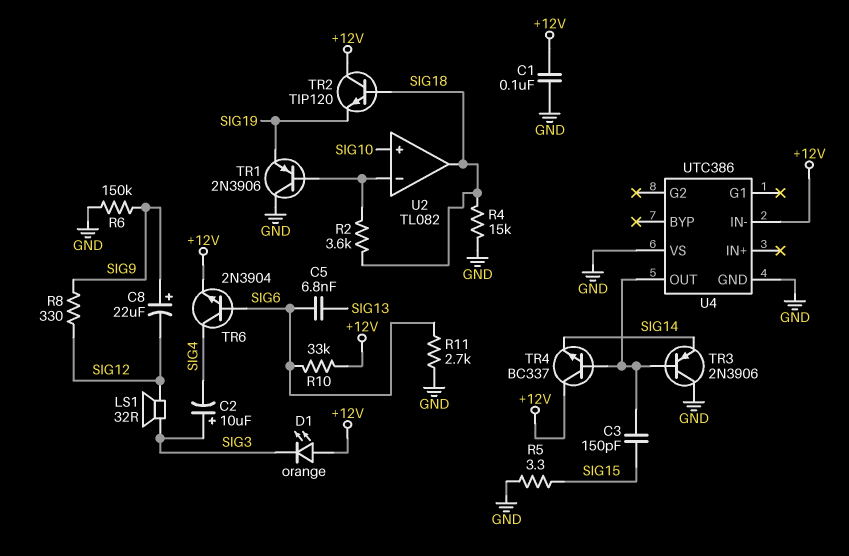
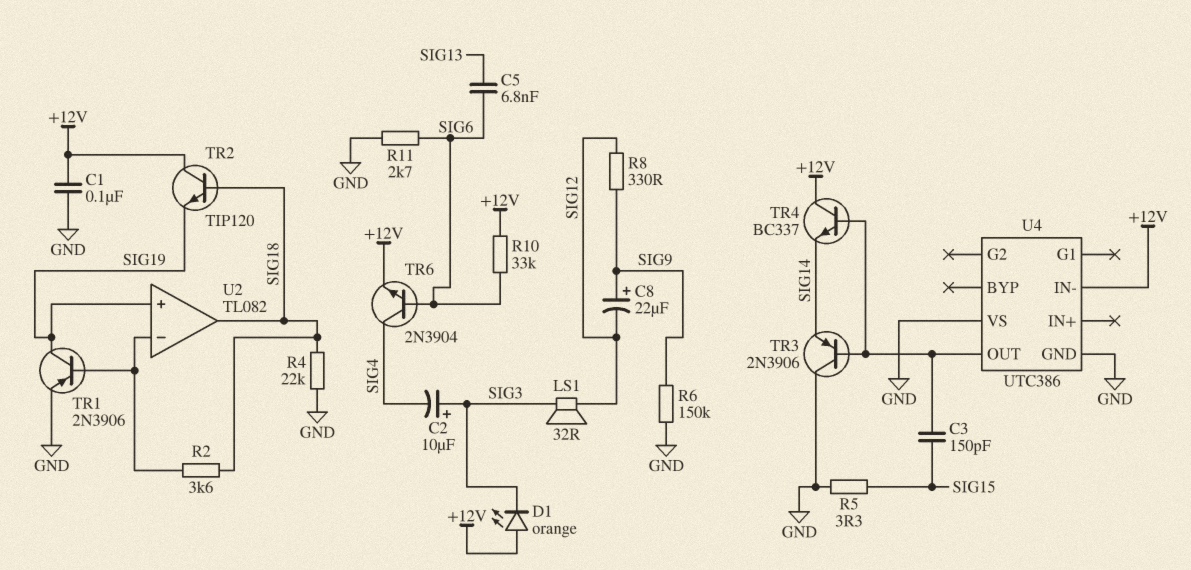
R4: 15k (GND, SIG18) -> 22k (GND, SIG18)
TR1: PNP 2N3906 (B U2/in-, C GND, E SIG19) -> PNP 2N3906 (B U2/in-, C SIG19, E GND)
U2 pin in+: SIG10 -> SIG19

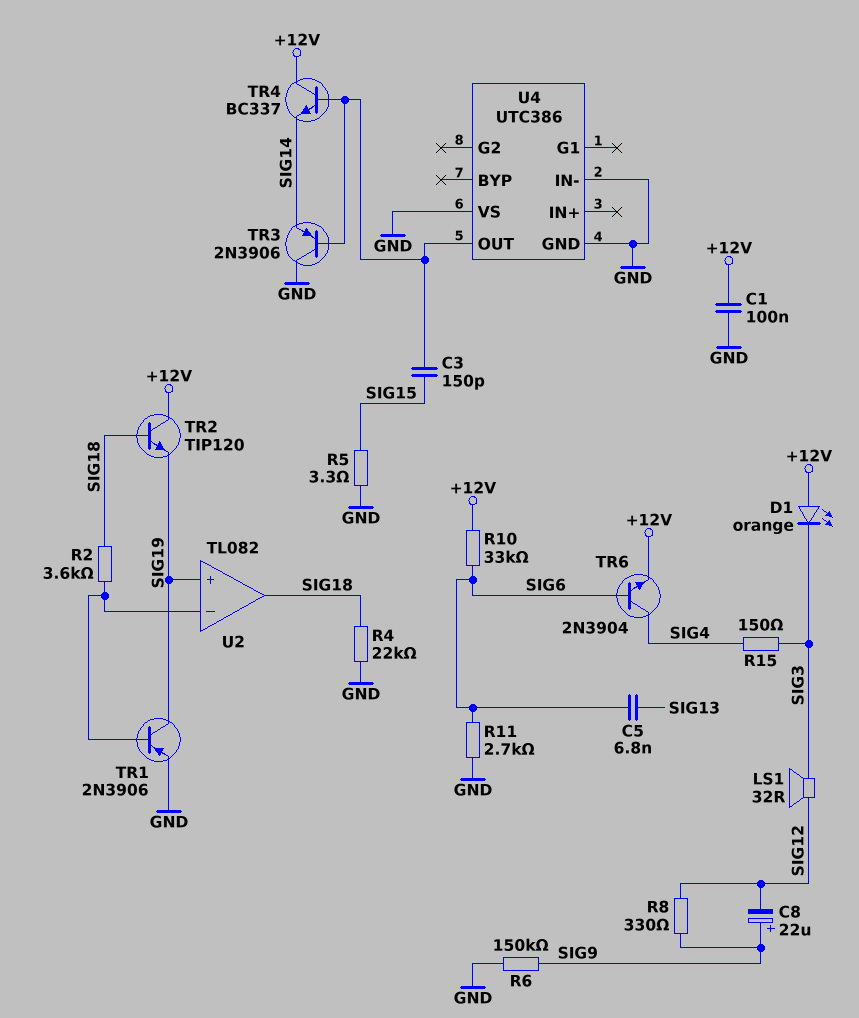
C2: 10uF (plus SIG3, minus SIG4) -> none
R15: none -> 150 (SIG3, SIG4)
U4 pin IN-: +12V -> GND

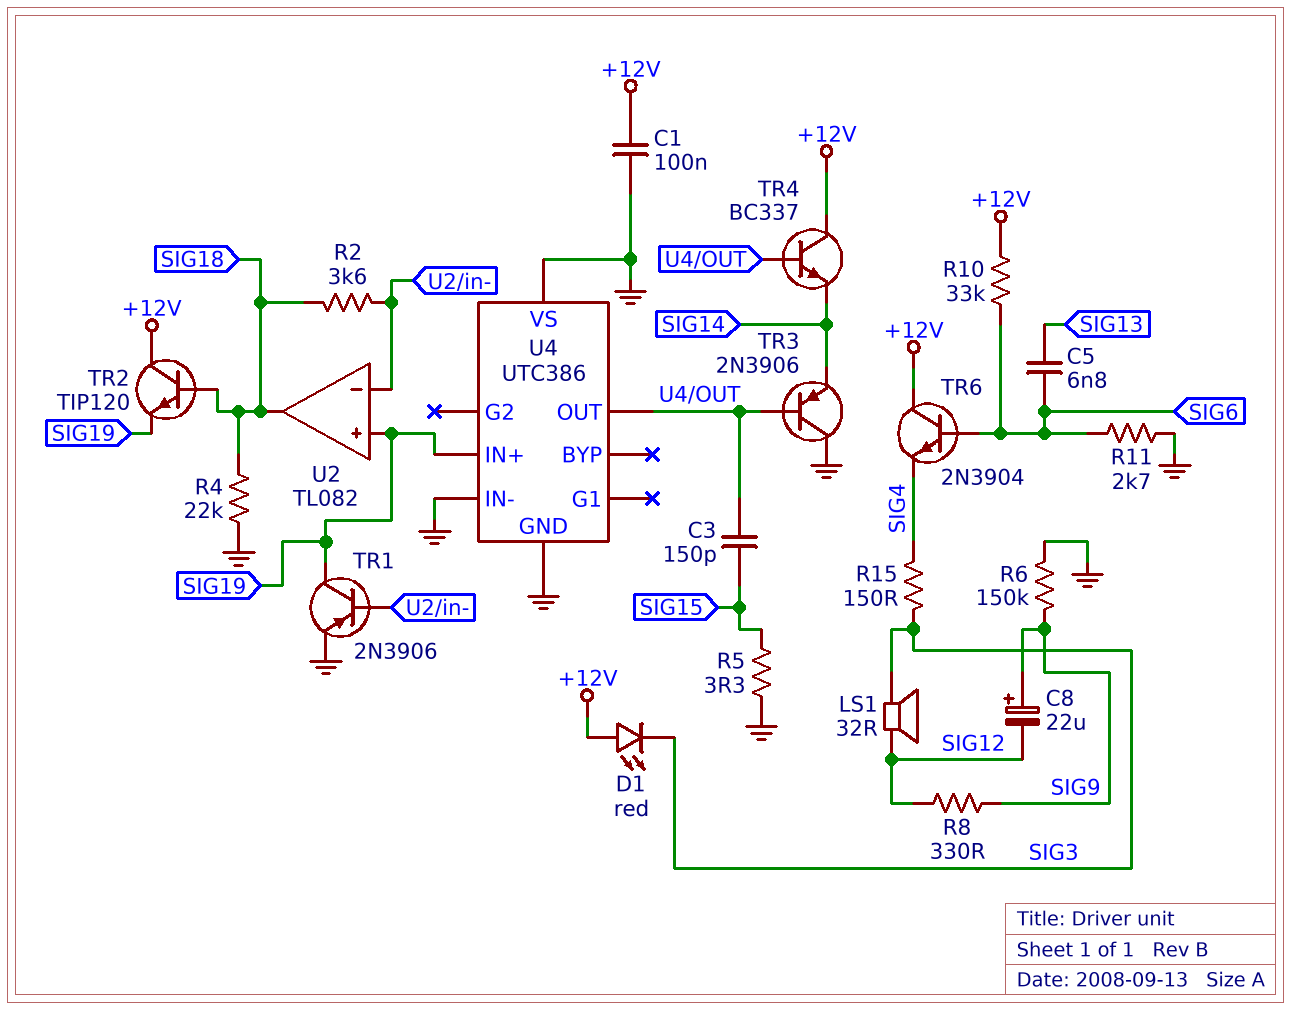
D1: LED orange (A +12V, K SIG3) -> LED red (A +12V, K SIG3)
TR6: NPN 2N3904 (B SIG6, C SIG4, E +12V) -> NPN 2N3904 (B SIG6, C +12V, E SIG4)
U4 pin IN+: none -> SIG19

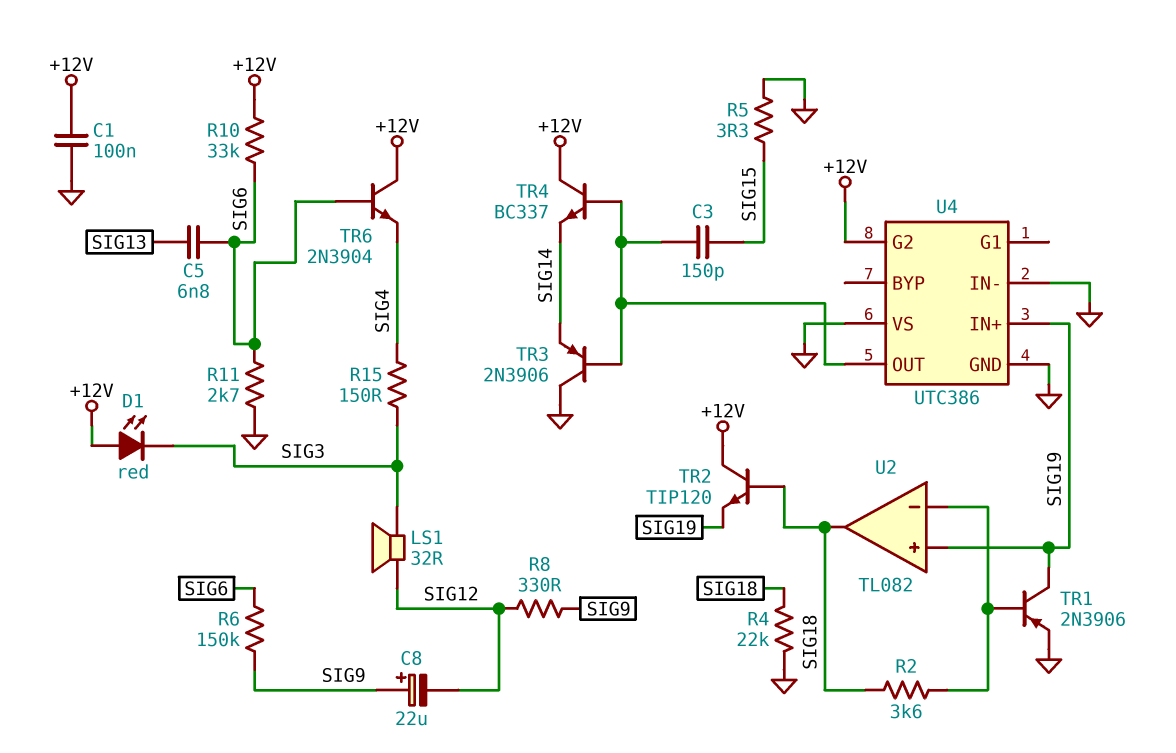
R6: 150k (GND, SIG9) -> 150k (SIG6, SIG9)
U4 pin G2: none -> +12V

